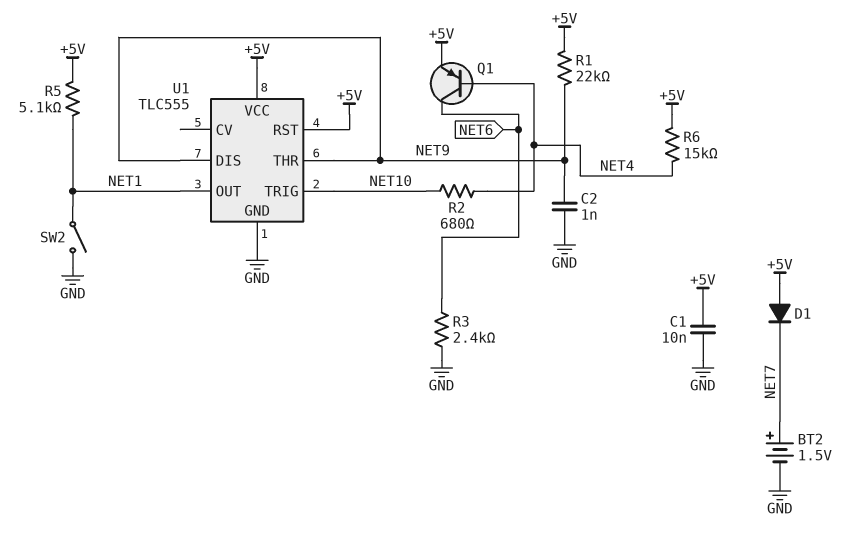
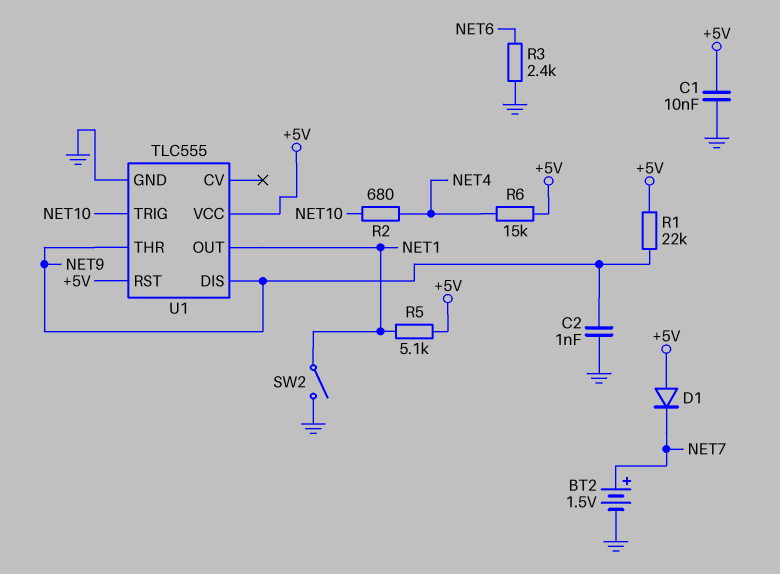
Q1: PNP (B NET4, C NET6, E +5V) -> none

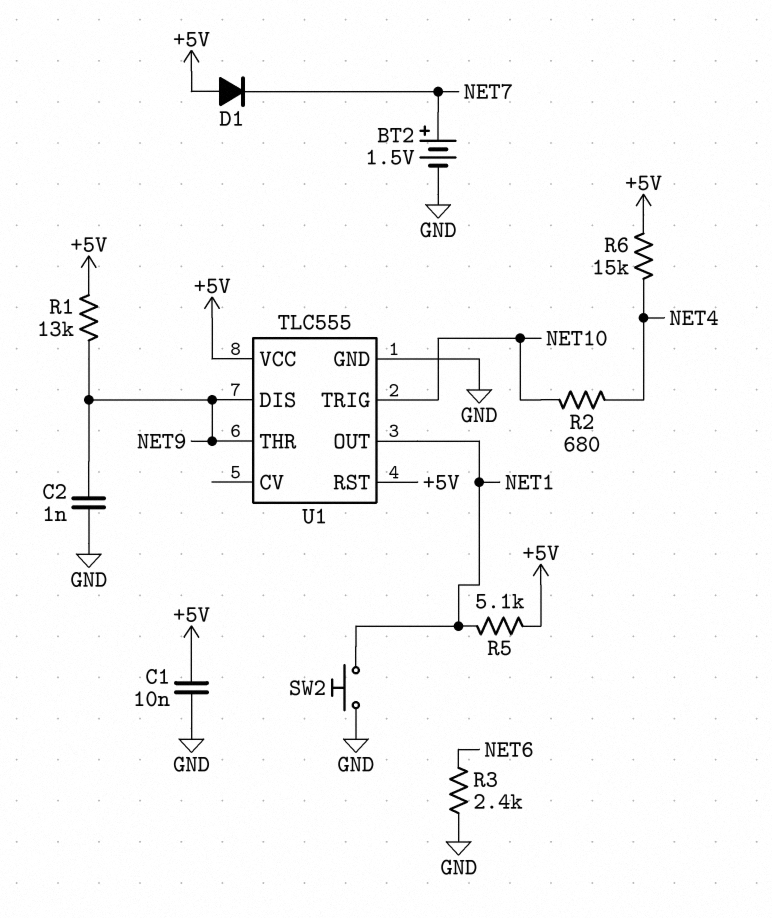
R1: 22k (+5V, NET9) -> 13k (+5V, NET9)
SW2: switch (GND, NET1) -> button (GND, NET1)

